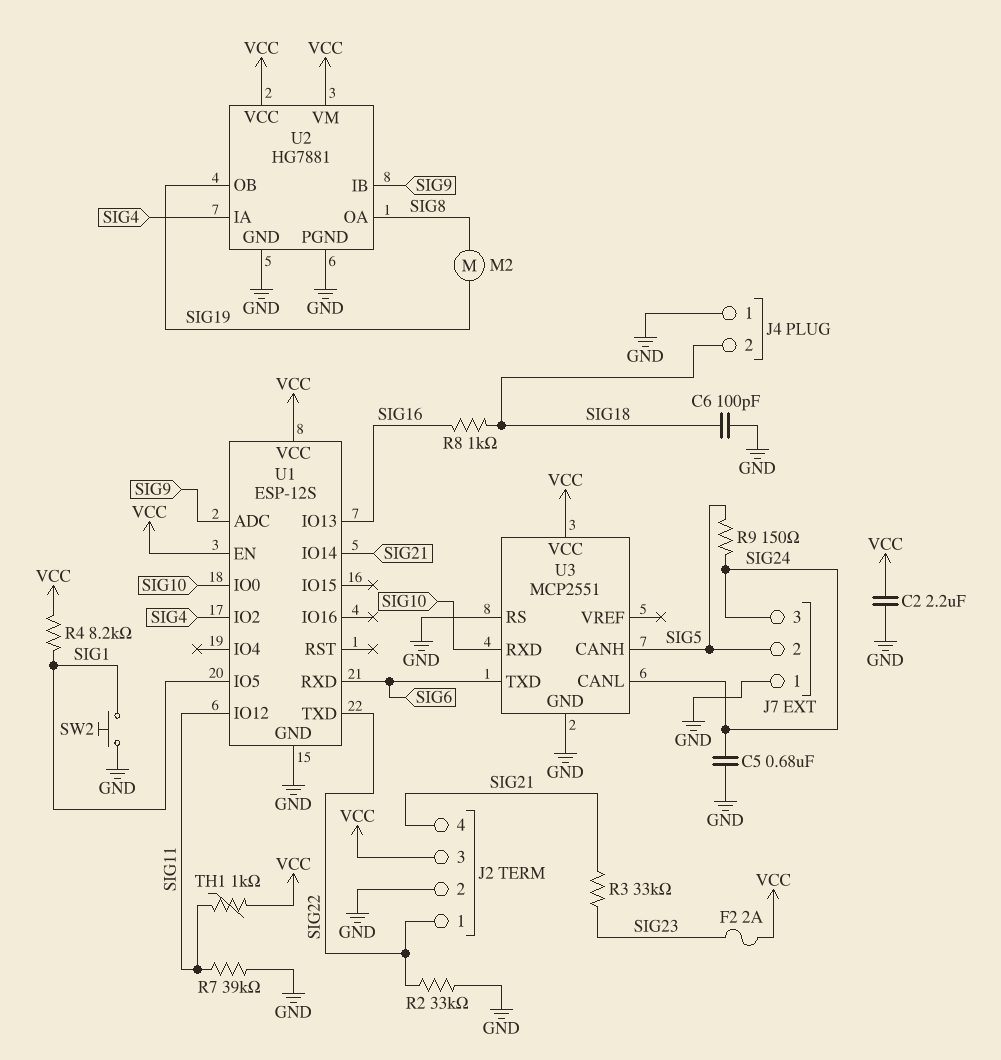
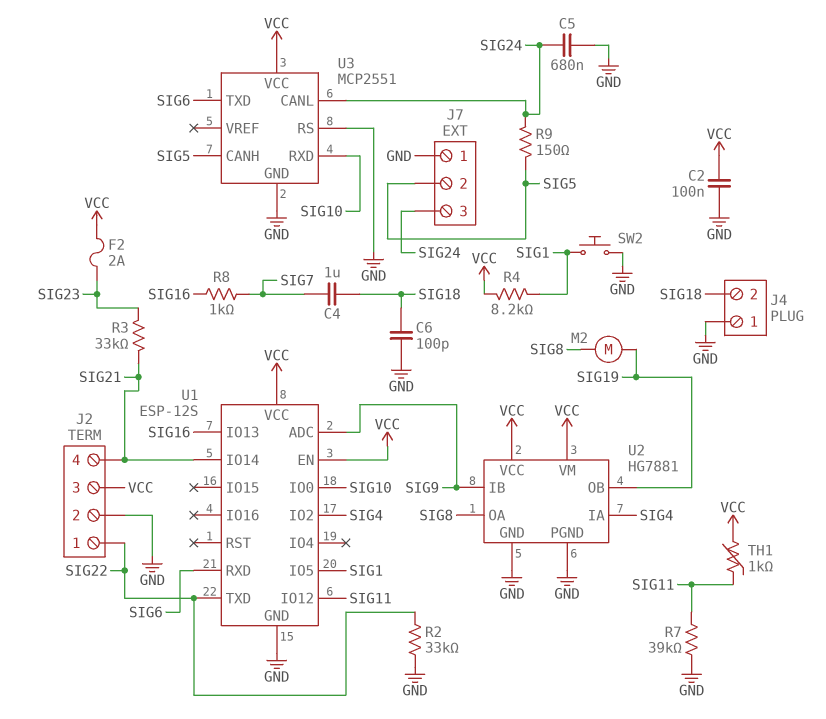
C2: 2.2uF (GND, VCC) -> 100nF (GND, VCC)
C4: none -> 1uF (SIG7, SIG18)
R8: 1k (SIG16, SIG18) -> 1k (SIG7, SIG16)

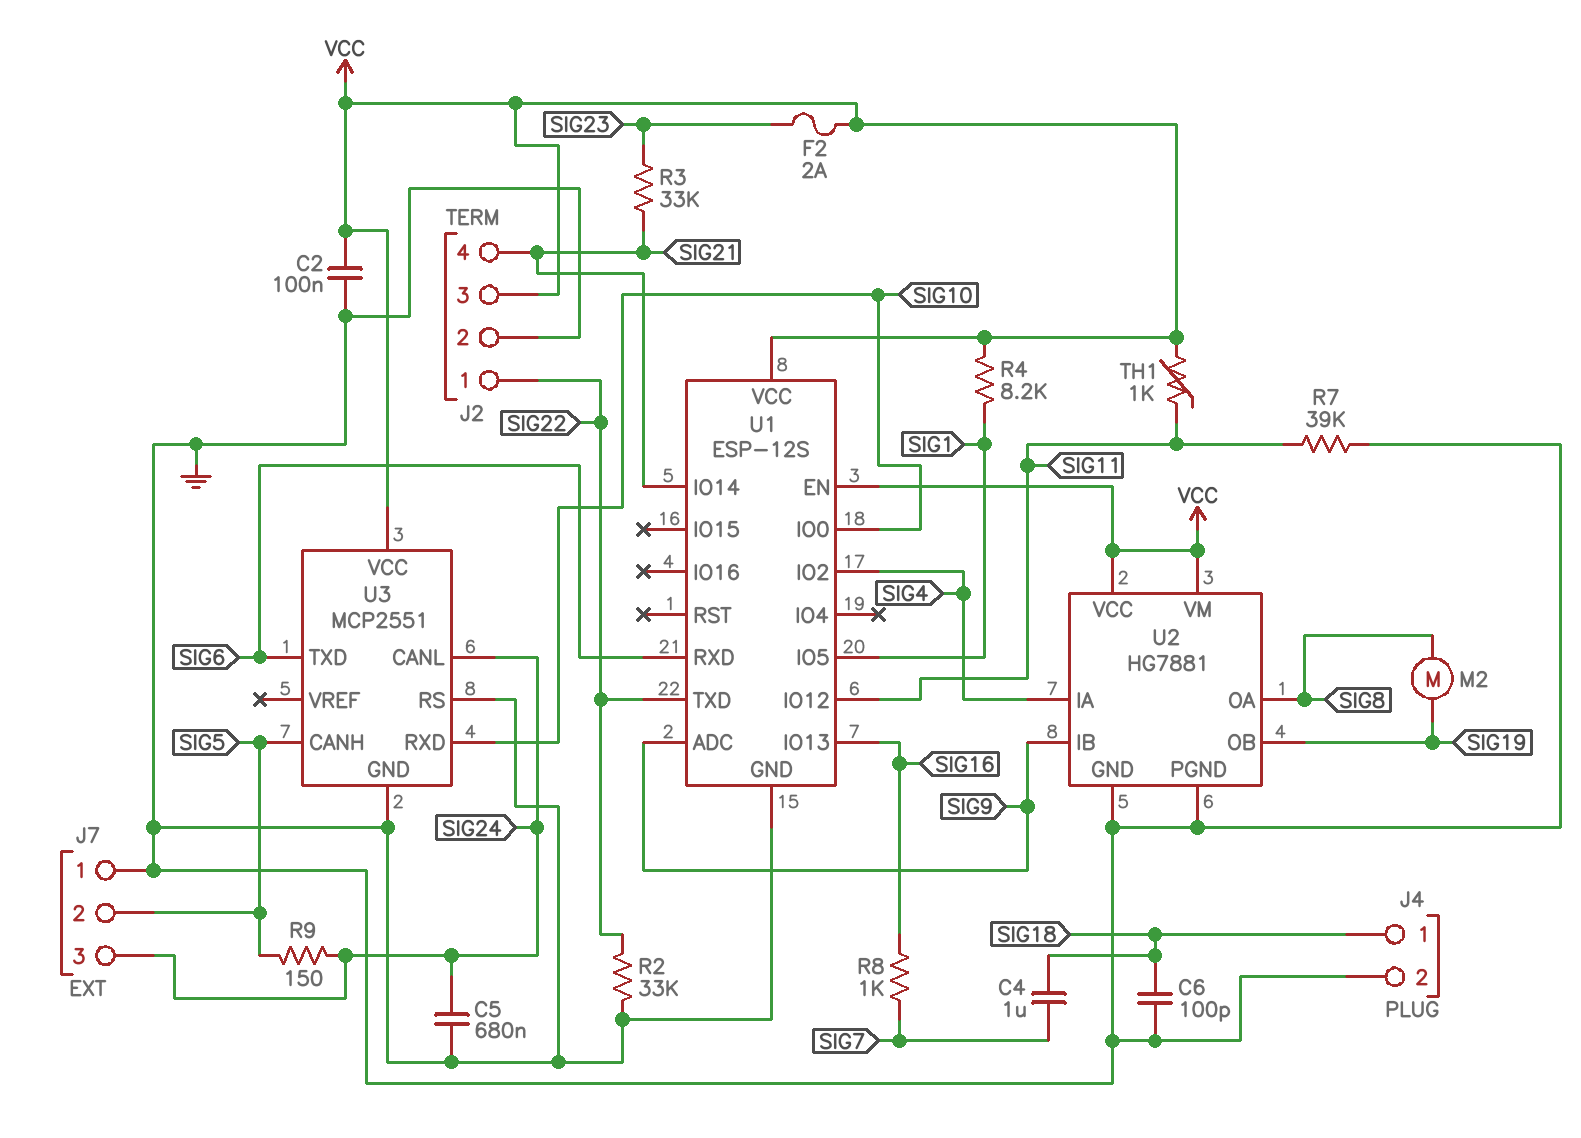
J4 pin 1: GND -> SIG18
J4 pin 2: SIG18 -> GND
SW2: button (GND, SIG1) -> none

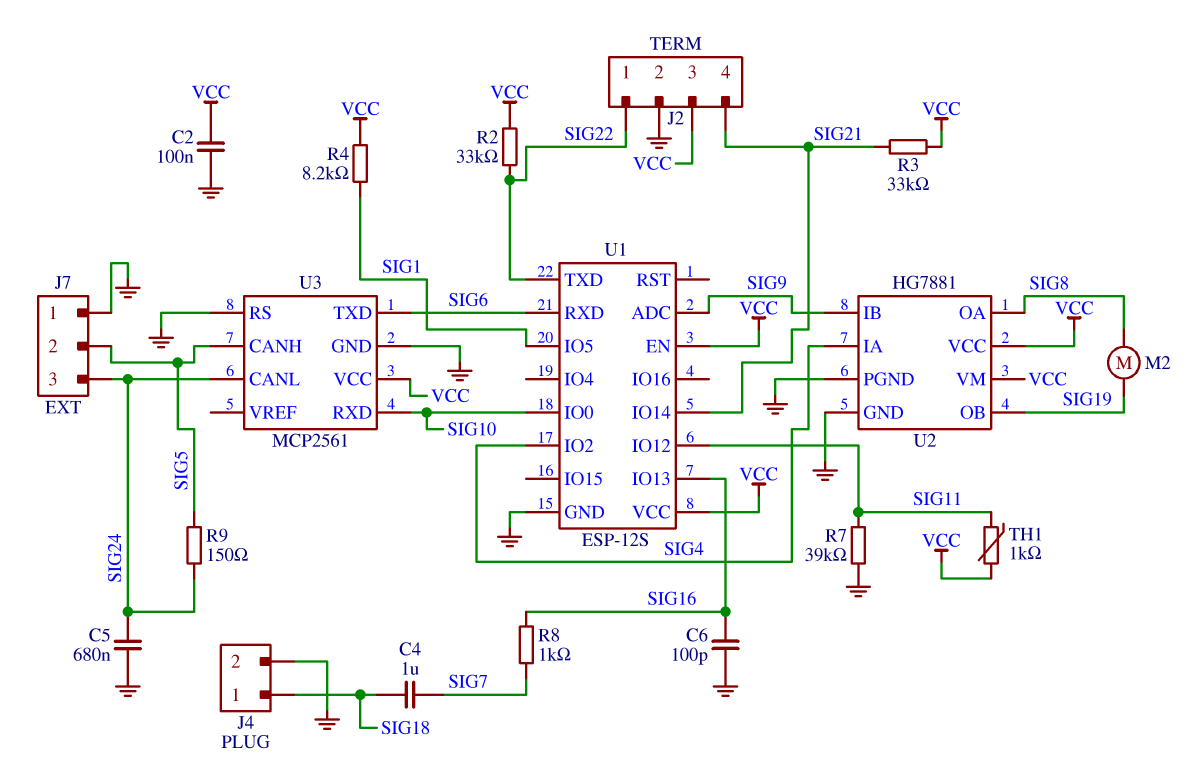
C6: 100pF (GND, SIG18) -> 100pF (GND, SIG16)
F2: 2A (SIG23, VCC) -> none
R2: 33k (GND, SIG22) -> 33k (SIG22, VCC)
R3: 33k (SIG21, SIG23) -> 33k (SIG21, VCC)
U3: MCP2551 -> MCP2561

